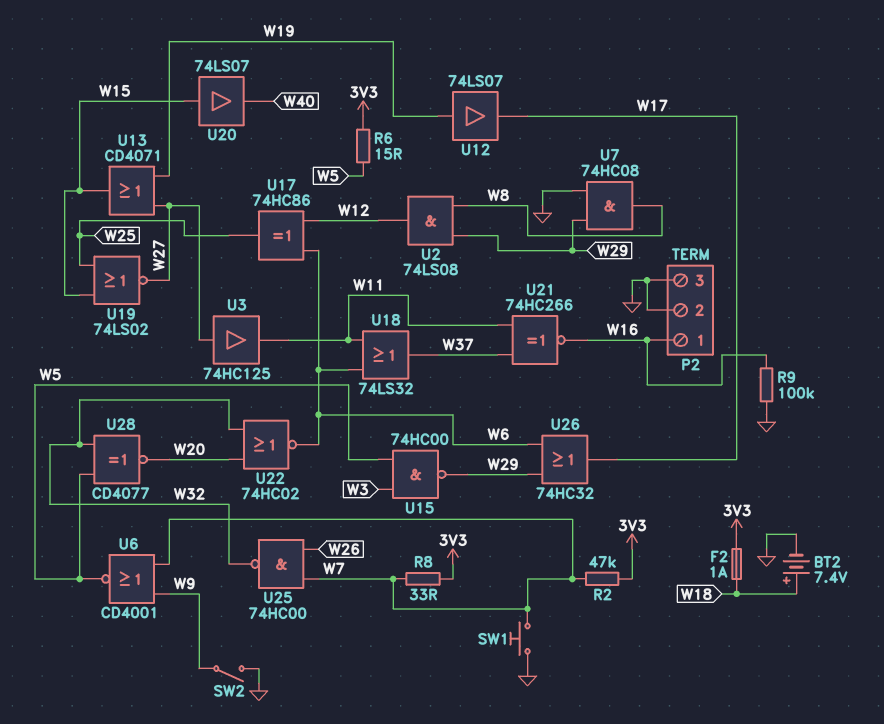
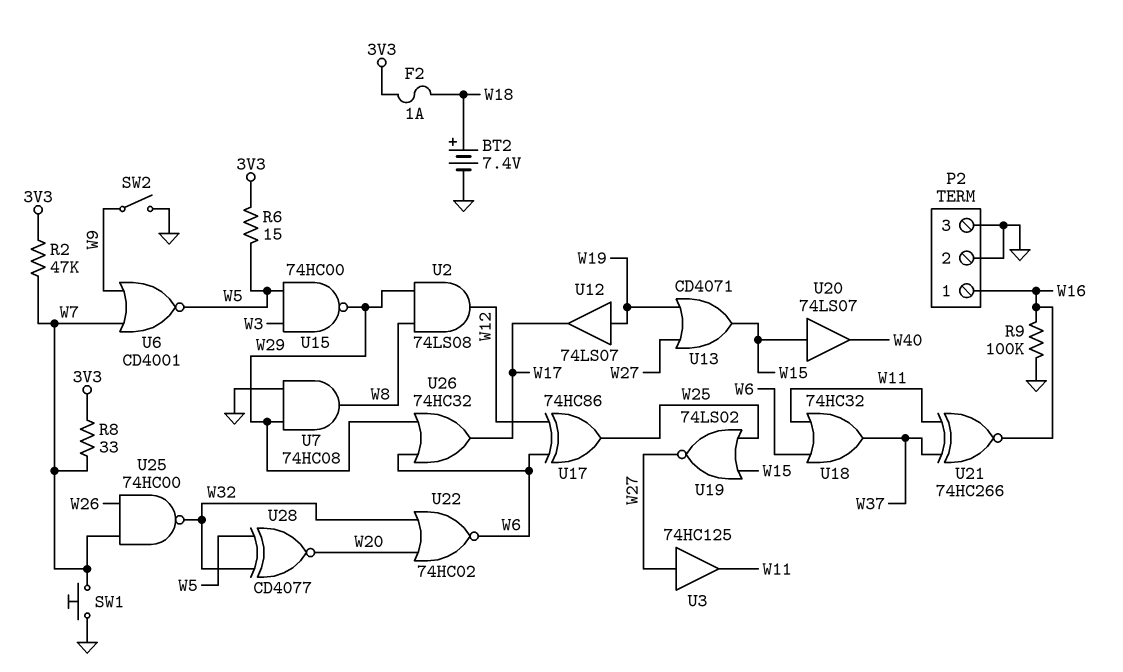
U18: OR 74LS32 (in W6, in W11, out W37) -> OR 74HC32 (in W6, in W11, out W37)

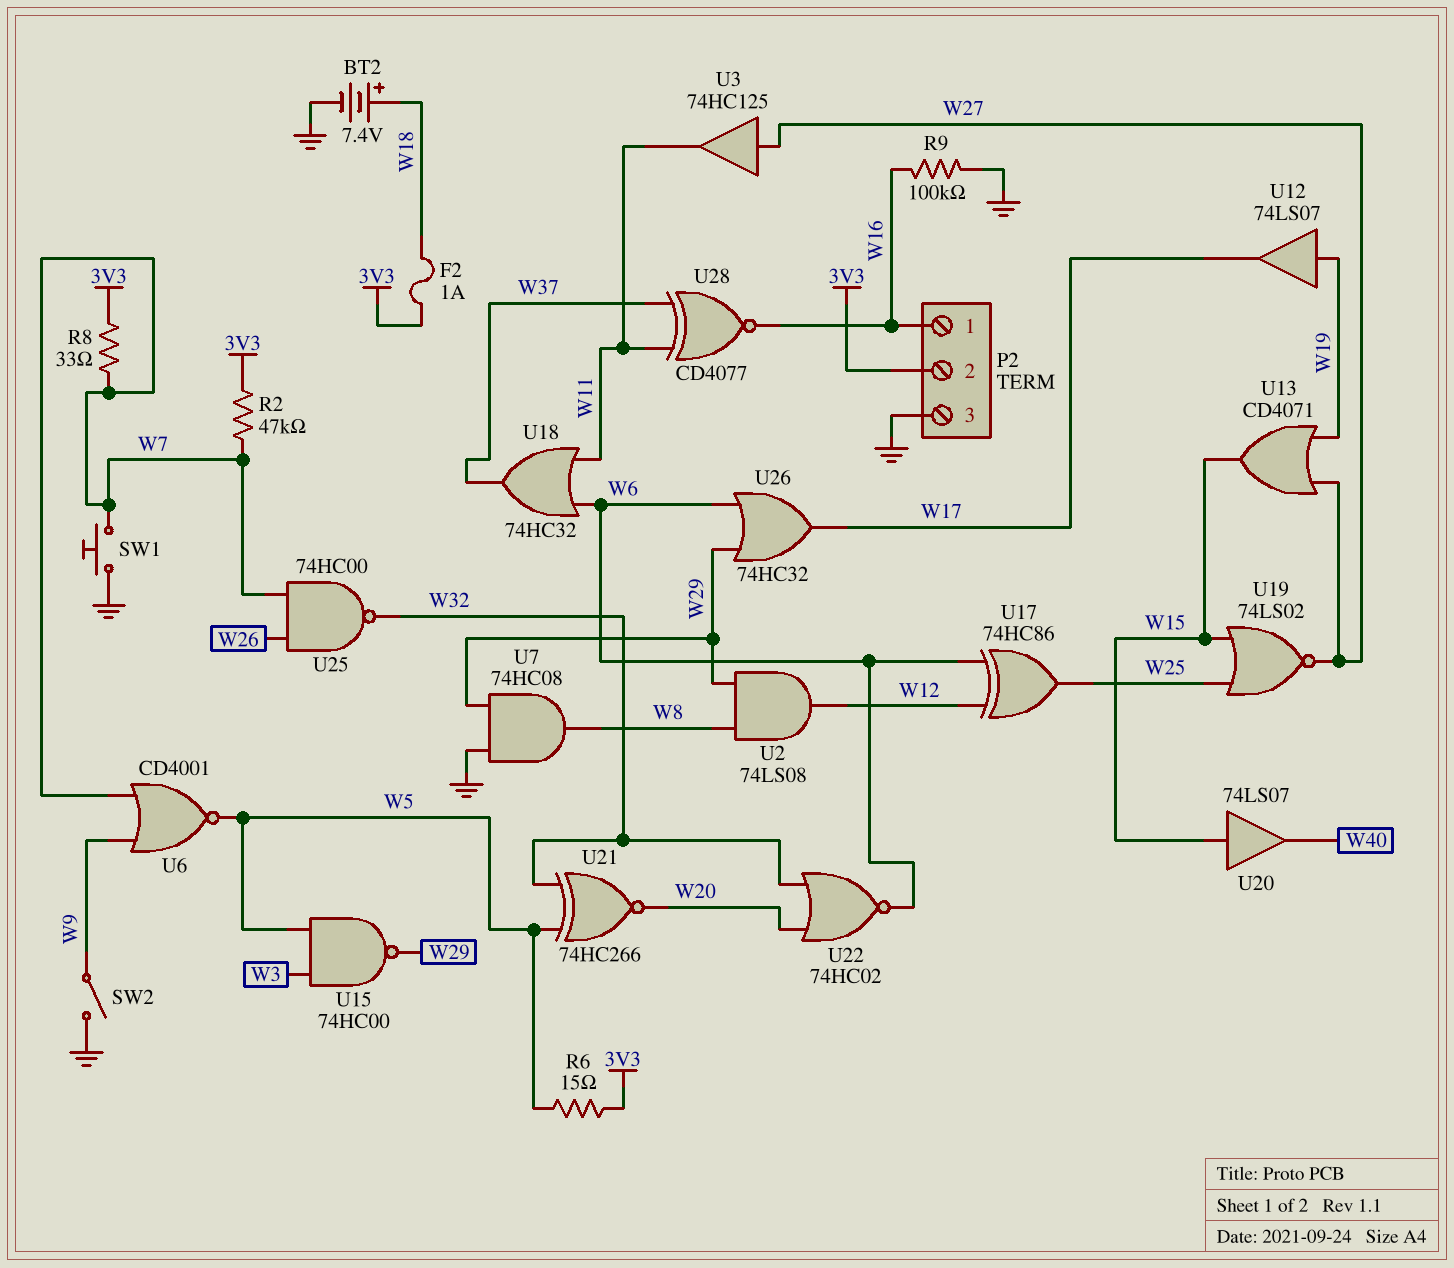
P2 pin 2: GND -> 3V3
U21: XNOR 74HC266 (in W11, in W37, out W16) -> XNOR 74HC266 (in W5, in W32, out W20)
U28: XNOR CD4077 (in W5, in W32, out W20) -> XNOR CD4077 (in W11, in W37, out W16)

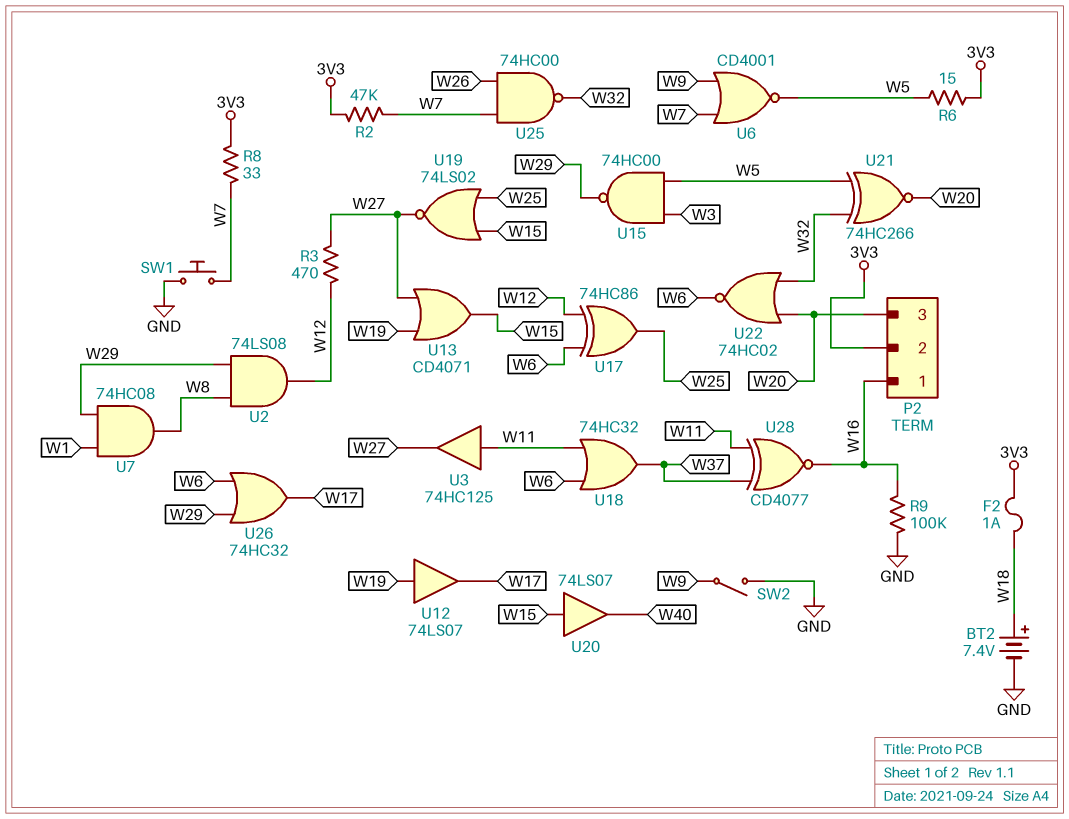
P2 pin 3: GND -> W20
R3: none -> 470 (W12, W27)
U3: buffer 74HC125 (in W27, out W11) -> buffer 74HC125 (in W11, out W27)
U7: AND 74HC08 (in GND, in W29, out W8) -> AND 74HC08 (in W1, in W29, out W8)

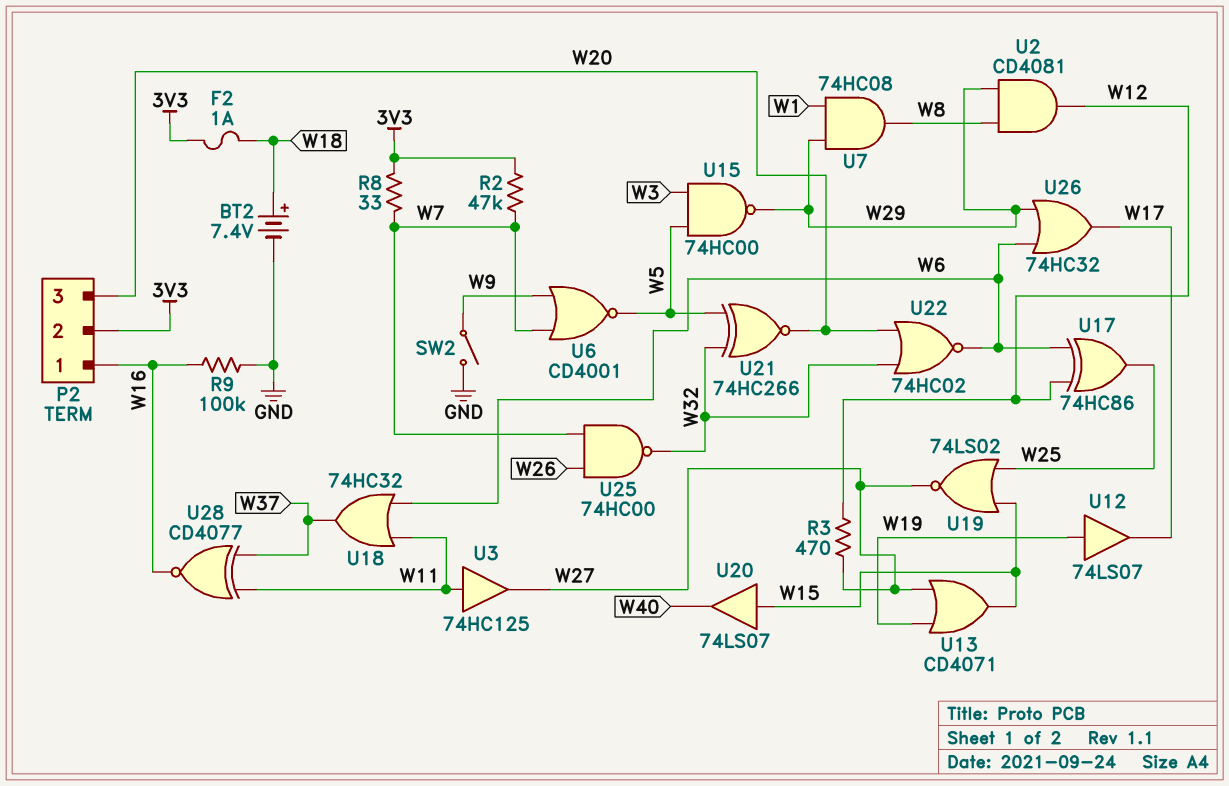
R6: 15 (3V3, W5) -> none
SW1: button (GND, W7) -> none
U2: AND 74LS08 (in W8, in W29, out W12) -> AND CD4081 (in W8, in W29, out W12)

